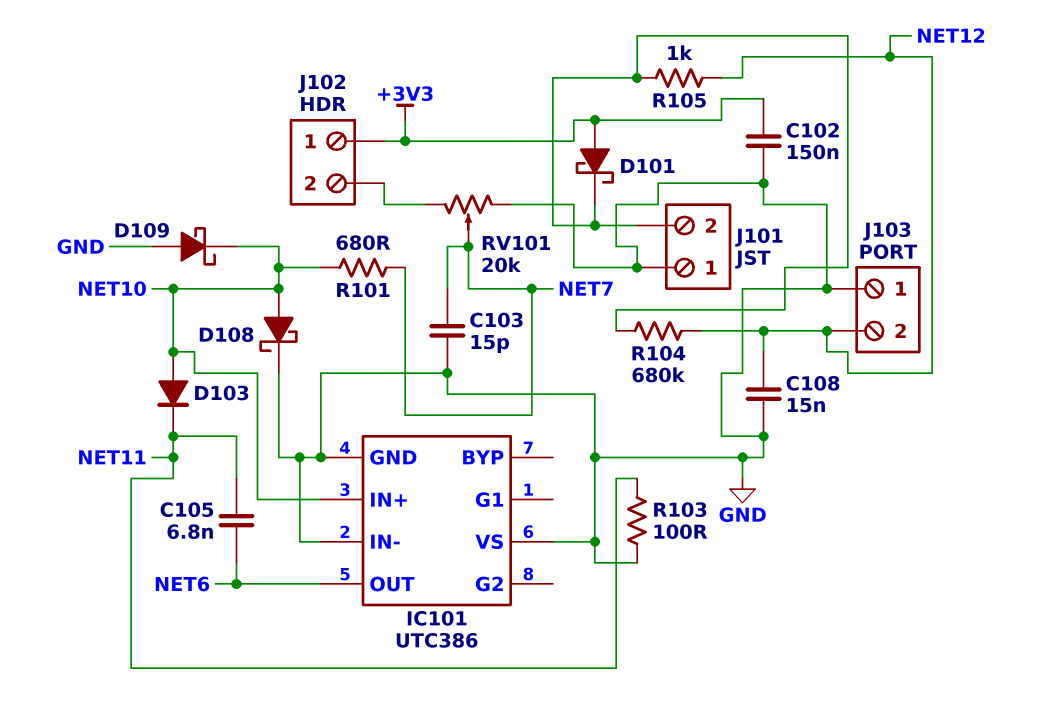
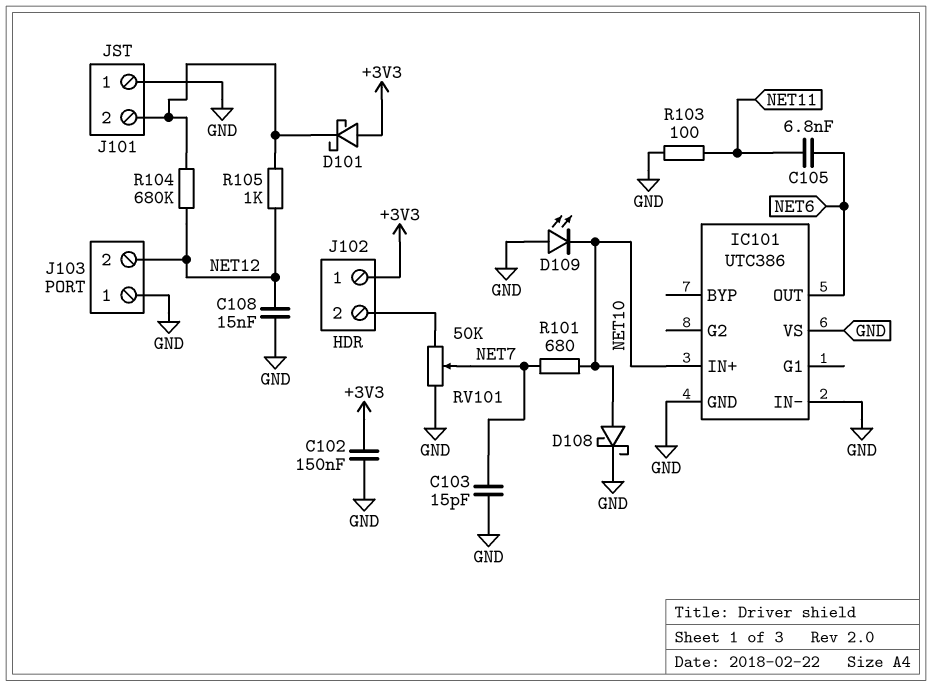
D103: diode (A NET10, K NET11) -> none
D109: schottky (A GND, K NET10) -> LED (A GND, K NET10)
RV101: 20k (GND, J102/2, wiper NET7) -> 50k (GND, J102/2, wiper NET7)

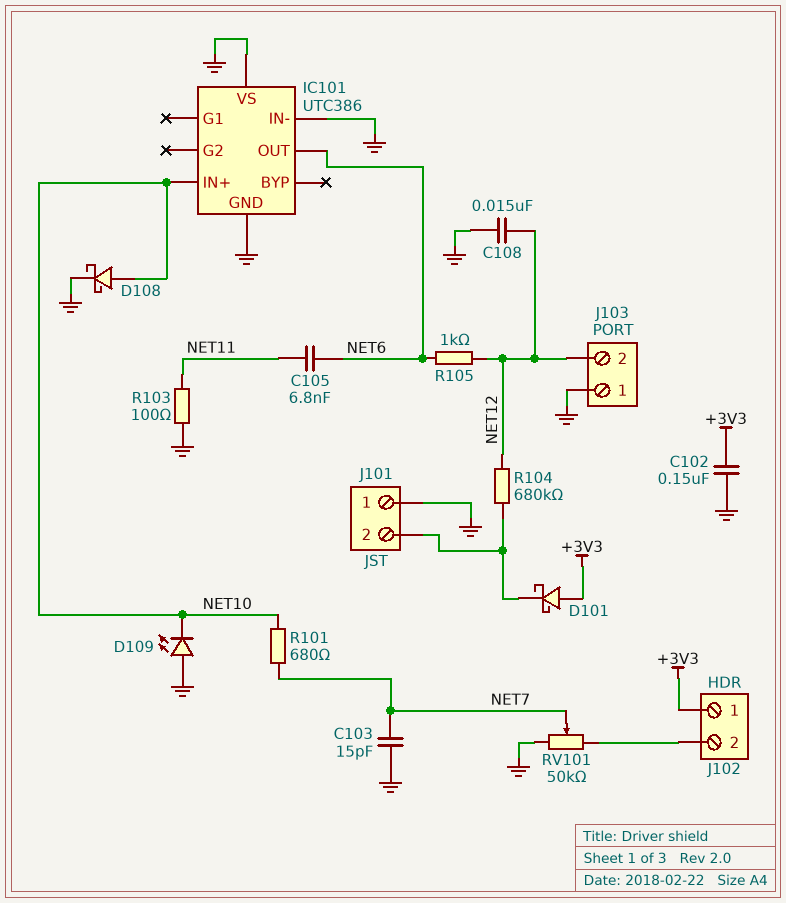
R105: 1k (J101/2, NET12) -> 1k (NET6, NET12)

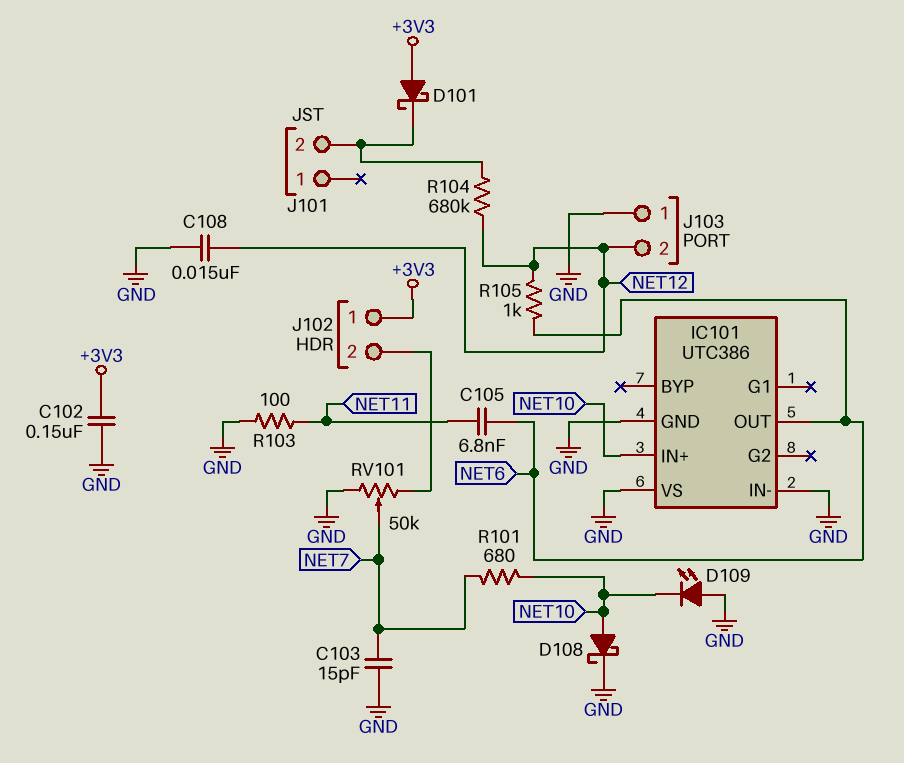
J101 pin 1: GND -> none

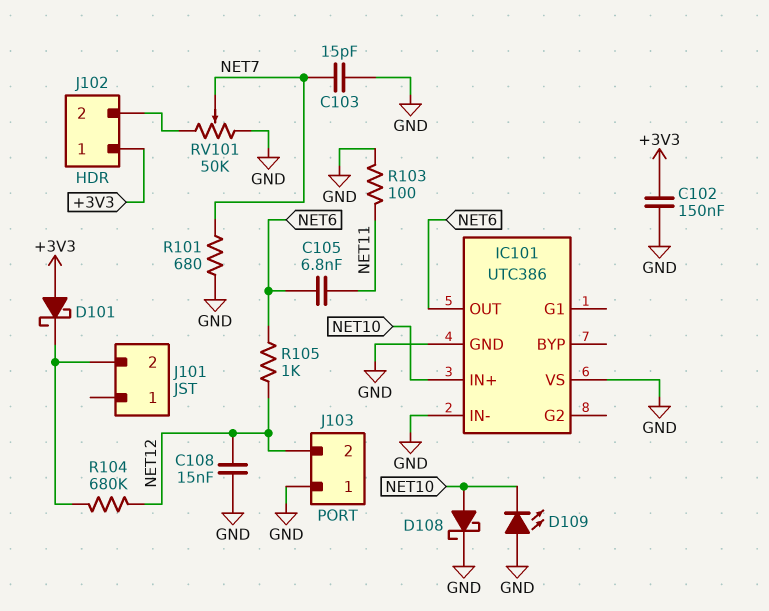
R101: 680 (NET7, NET10) -> 680 (GND, NET7)

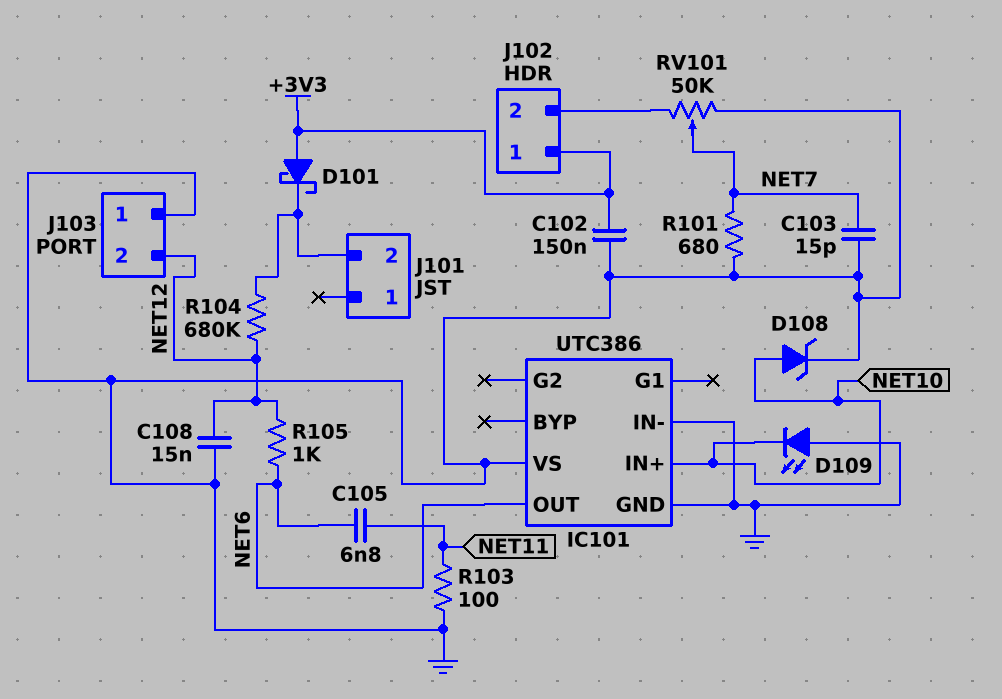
D108: schottky (A NET10, K GND) -> zener (A NET10, K GND)

